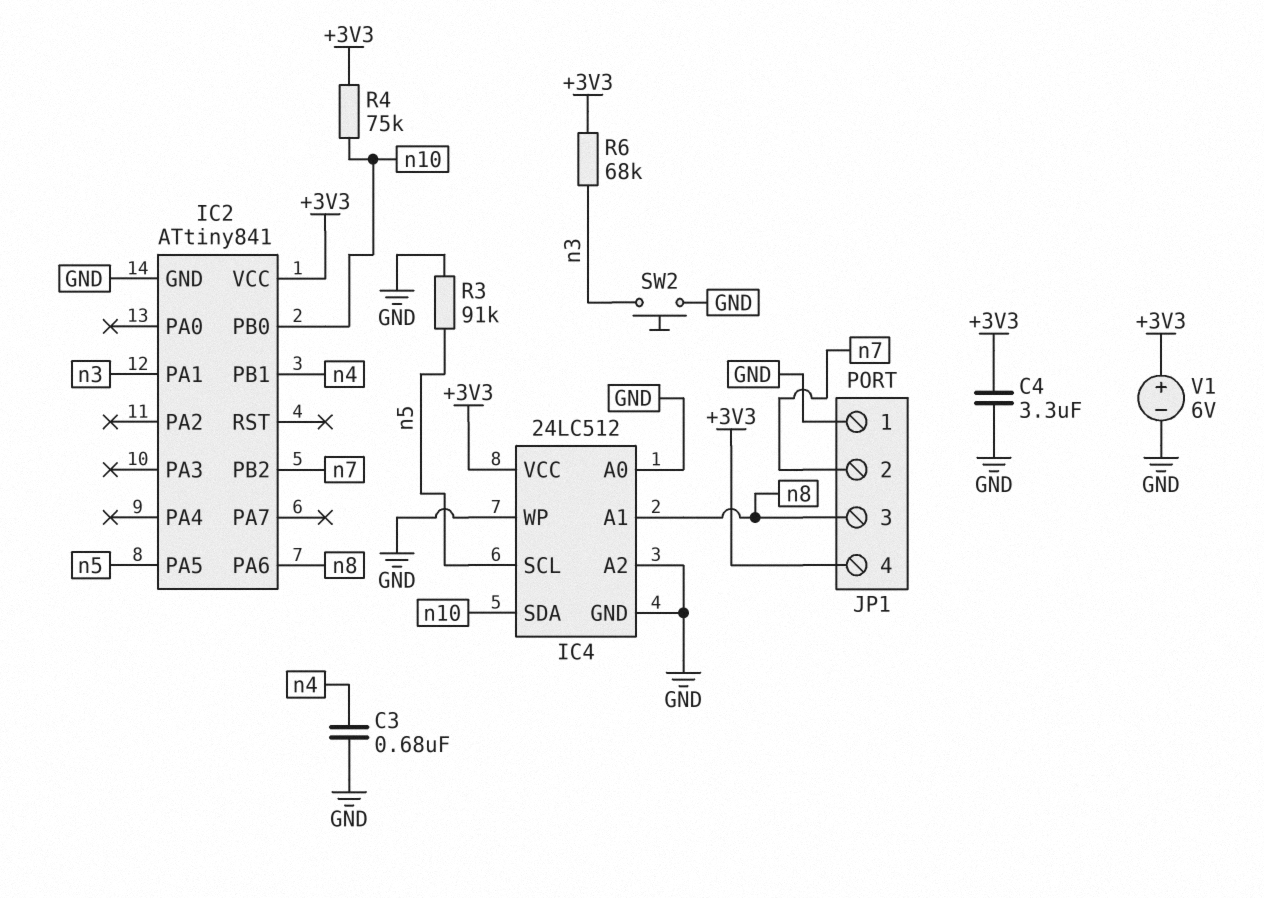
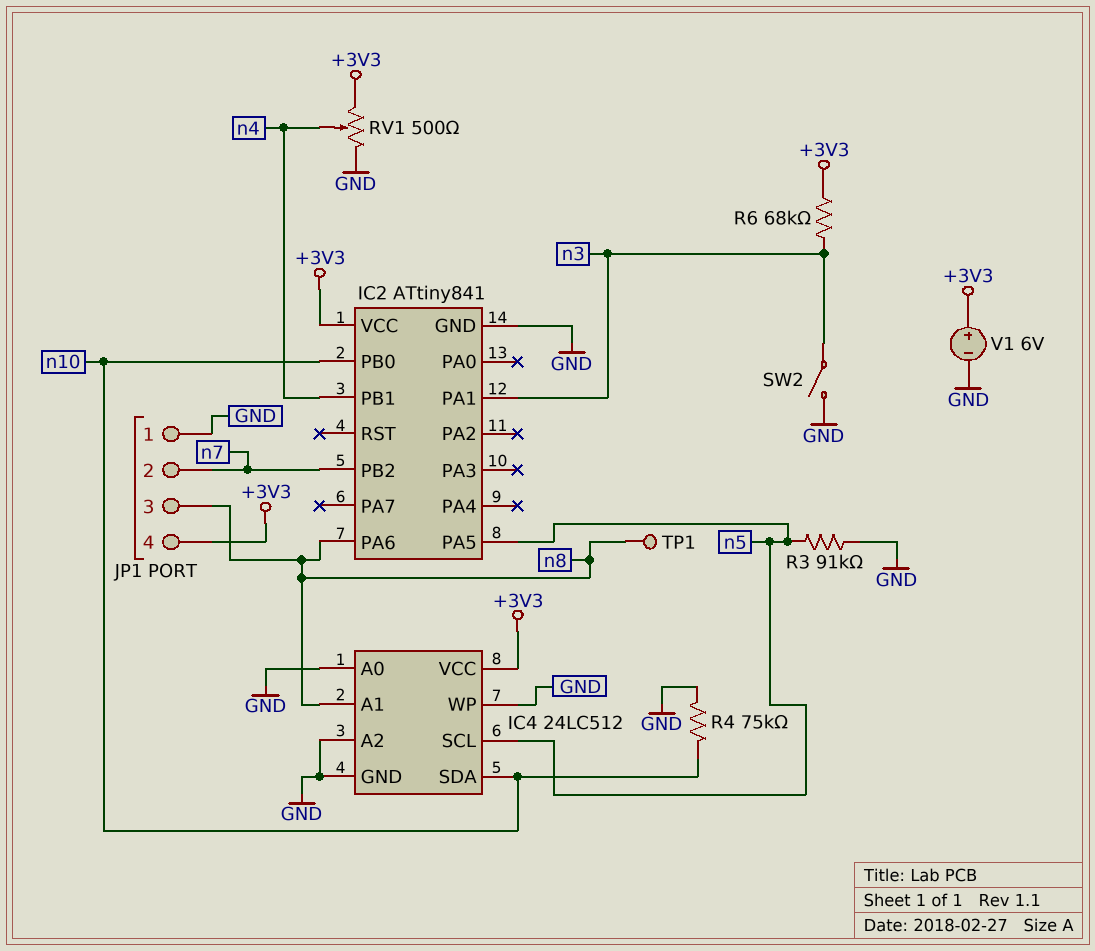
C3: 680nF (GND, n4) -> none
C4: 3.3uF (+3V3, GND) -> none
R4: 75k (+3V3, n10) -> 75k (GND, n10)
RV1: none -> 500 (+3V3, GND, wiper n4)
SW2: button (GND, n3) -> switch (GND, n3)
TP1: none -> test point (n8)

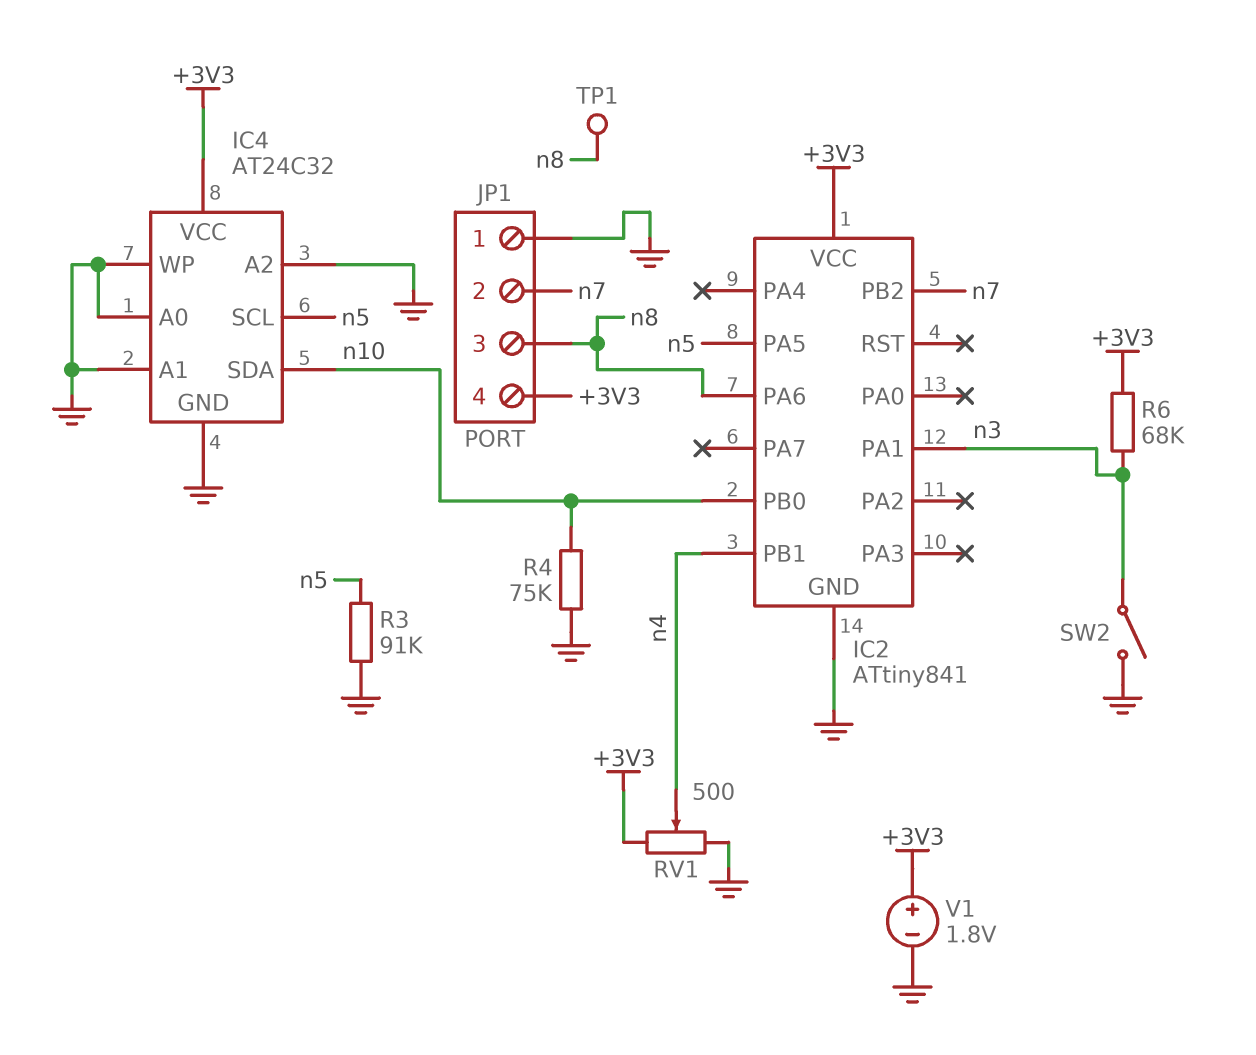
IC4: 24LC512 -> AT24C32
IC4 pin A1: n8 -> GND
V1: 6V (plus +3V3, minus GND) -> 1.8V (plus +3V3, minus GND)

